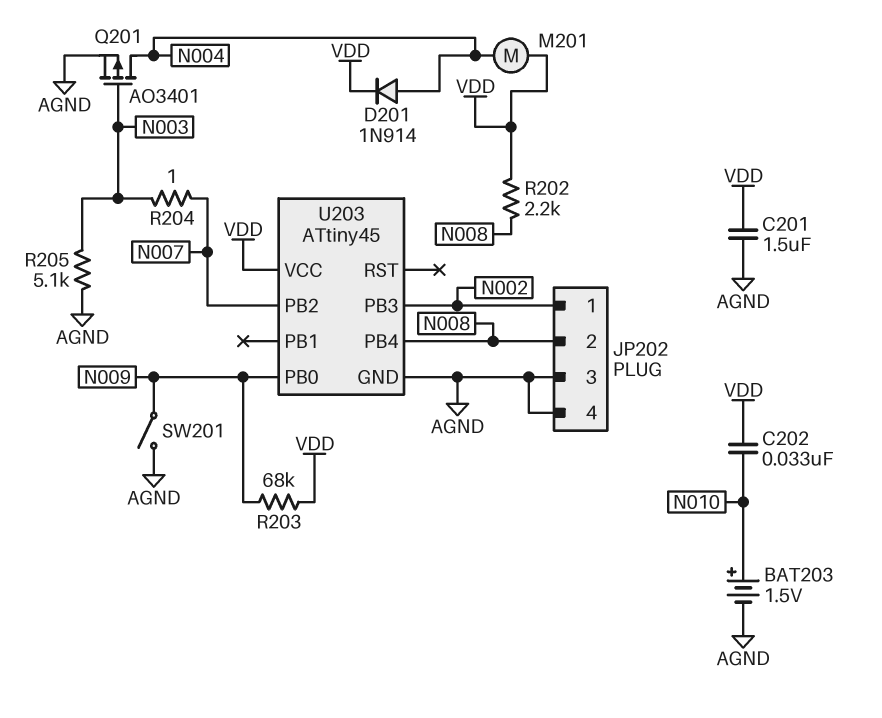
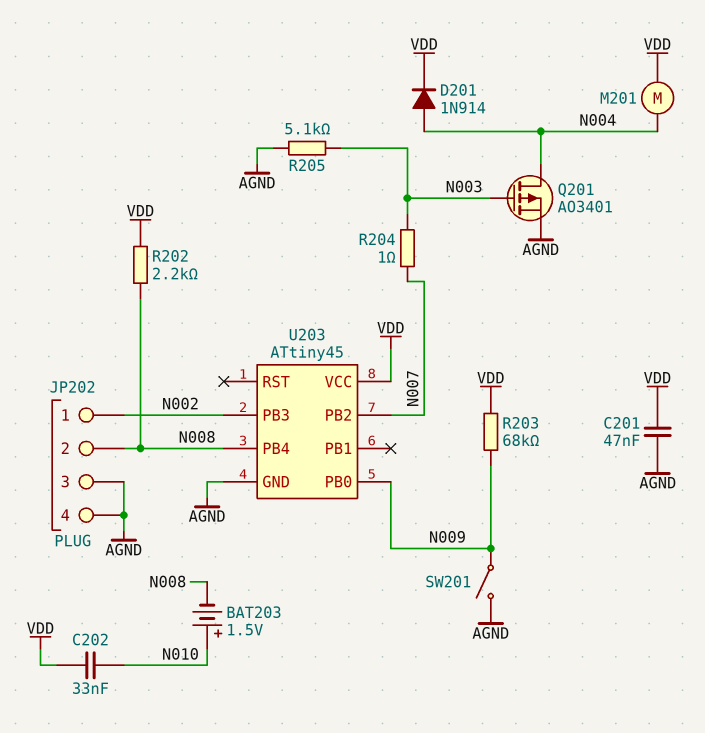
BAT203: 1.5V (plus N010, minus AGND) -> 1.5V (plus N010, minus N008)
C201: 1.5uF (AGND, VDD) -> 47nF (AGND, VDD)

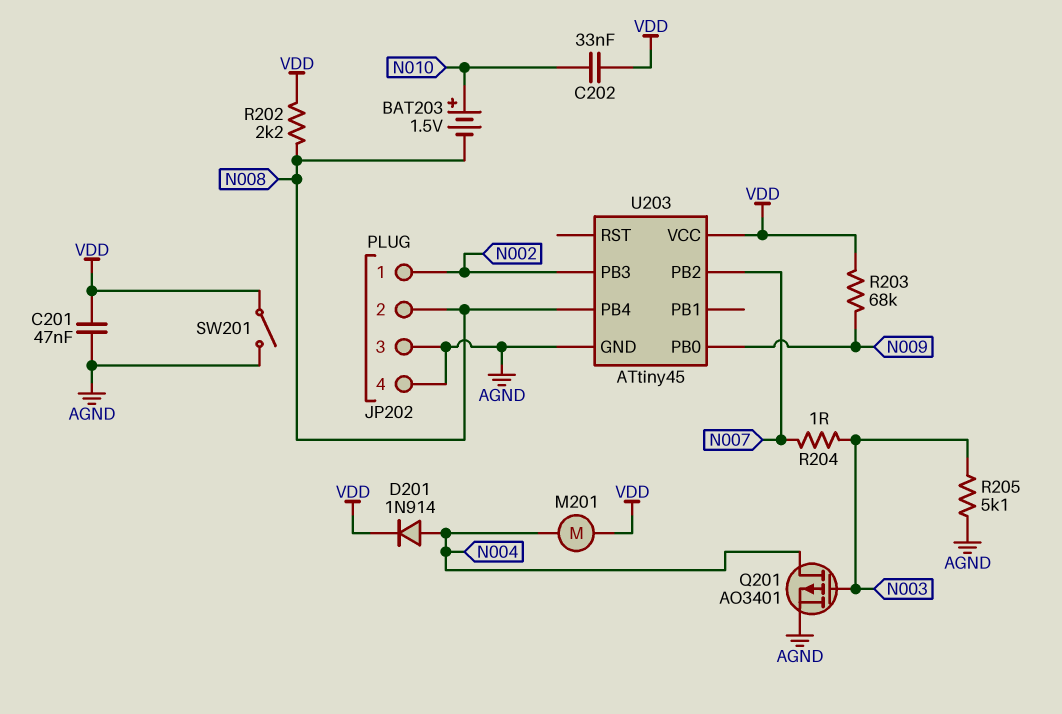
SW201: switch (AGND, N009) -> switch (AGND, VDD)

